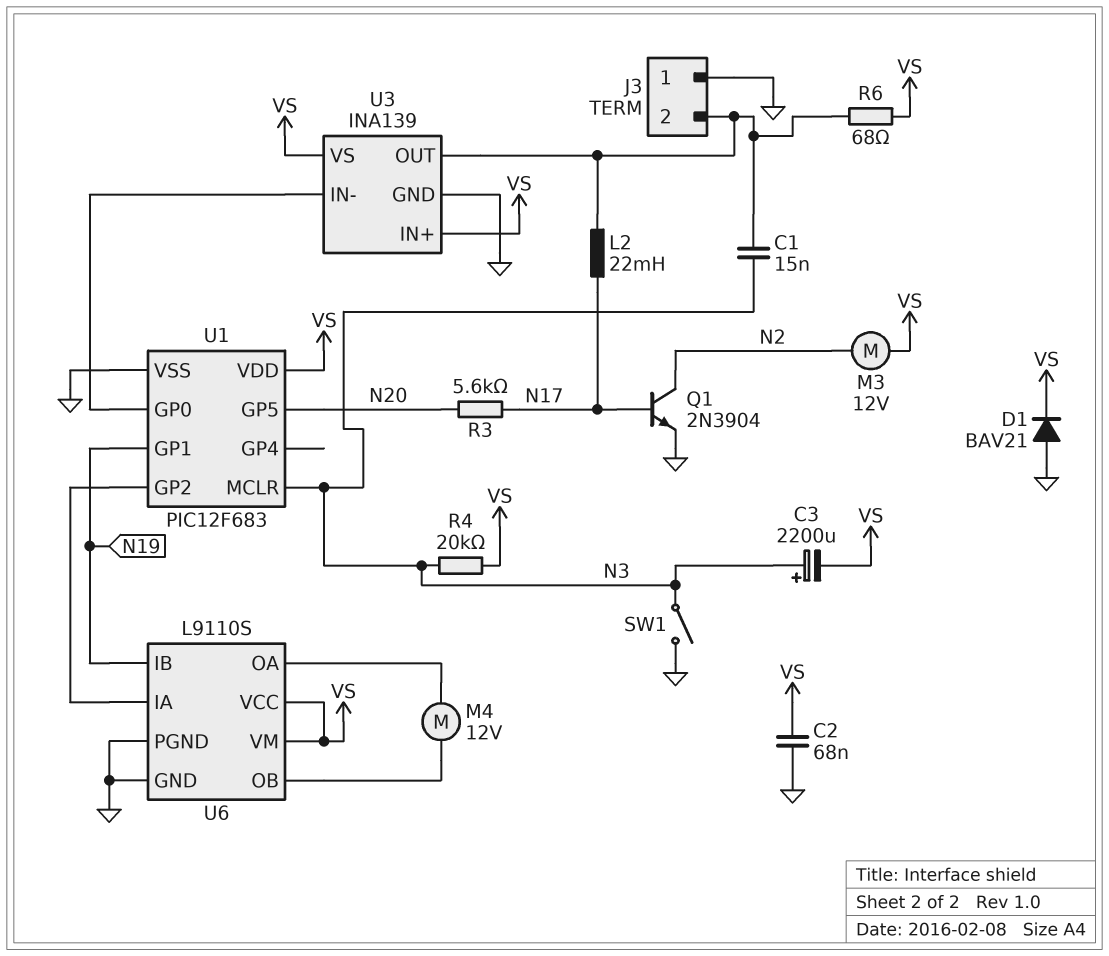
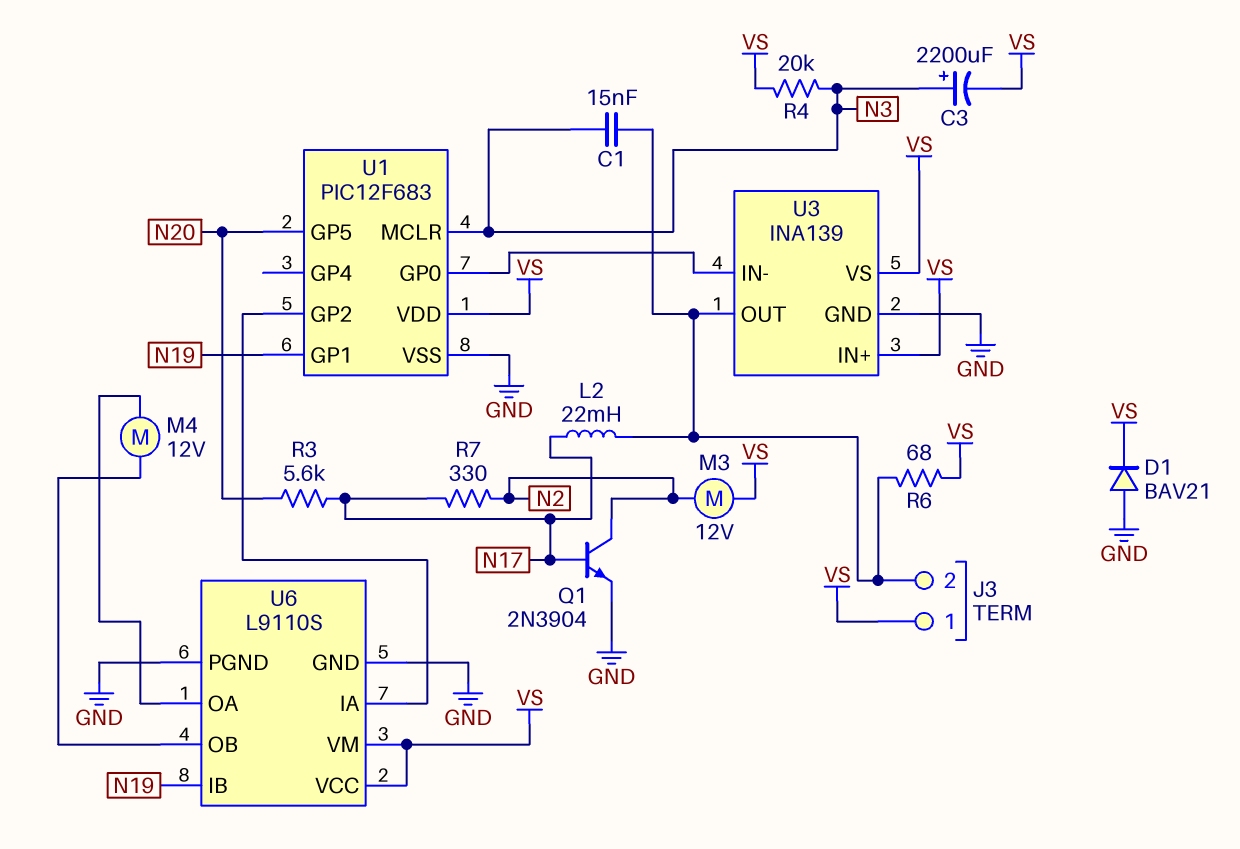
C2: 68nF (GND, VS) -> none
J3 pin 1: GND -> VS
R7: none -> 330 (N2, N17)
SW1: switch (GND, N3) -> none

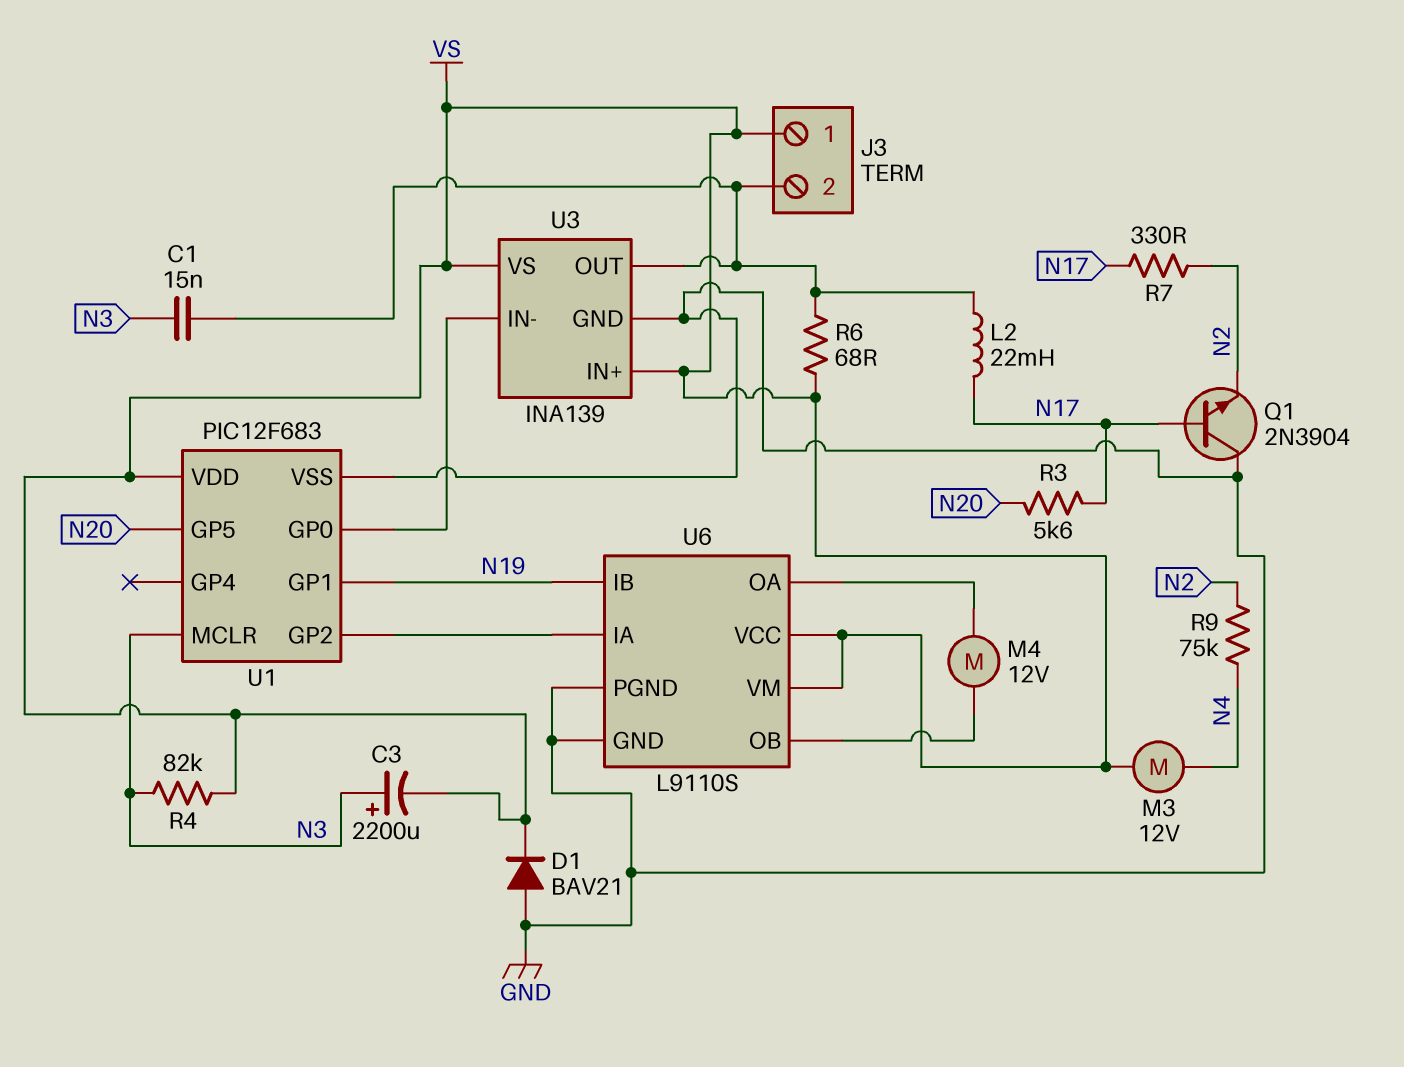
M3: motor 12V (N2, VS) -> motor 12V (N4, VS)
Q1: NPN 2N3904 (B N17, C N2, E GND) -> NPN 2N3904 (B N17, C GND, E N2)
R4: 20k (N3, VS) -> 82k (N3, VS)
R9: none -> 75k (N2, N4)

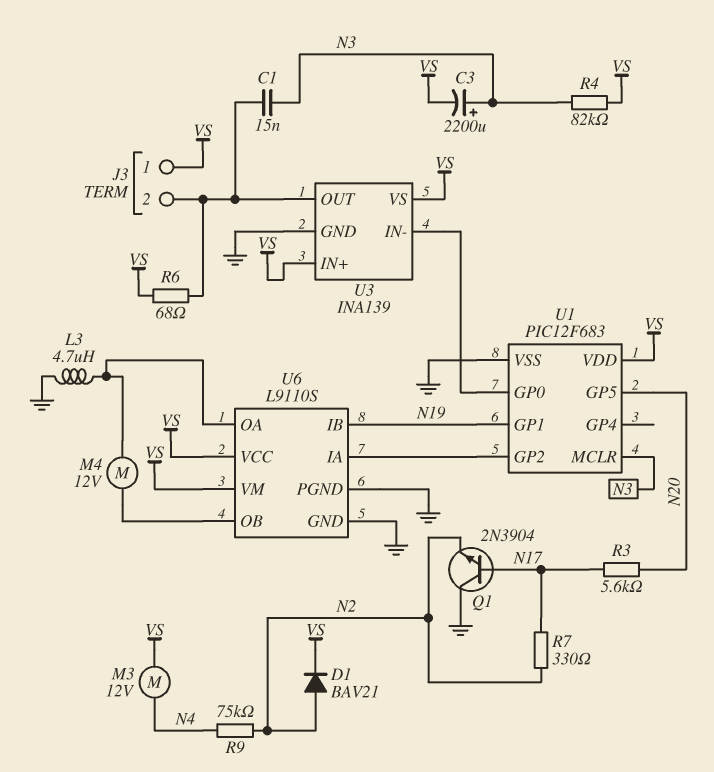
D1: diode BAV21 (A GND, K VS) -> diode BAV21 (A N2, K VS)
L2: 22mH (J3/2, N17) -> none
L3: none -> 4.7uH (GND, U6/OA)

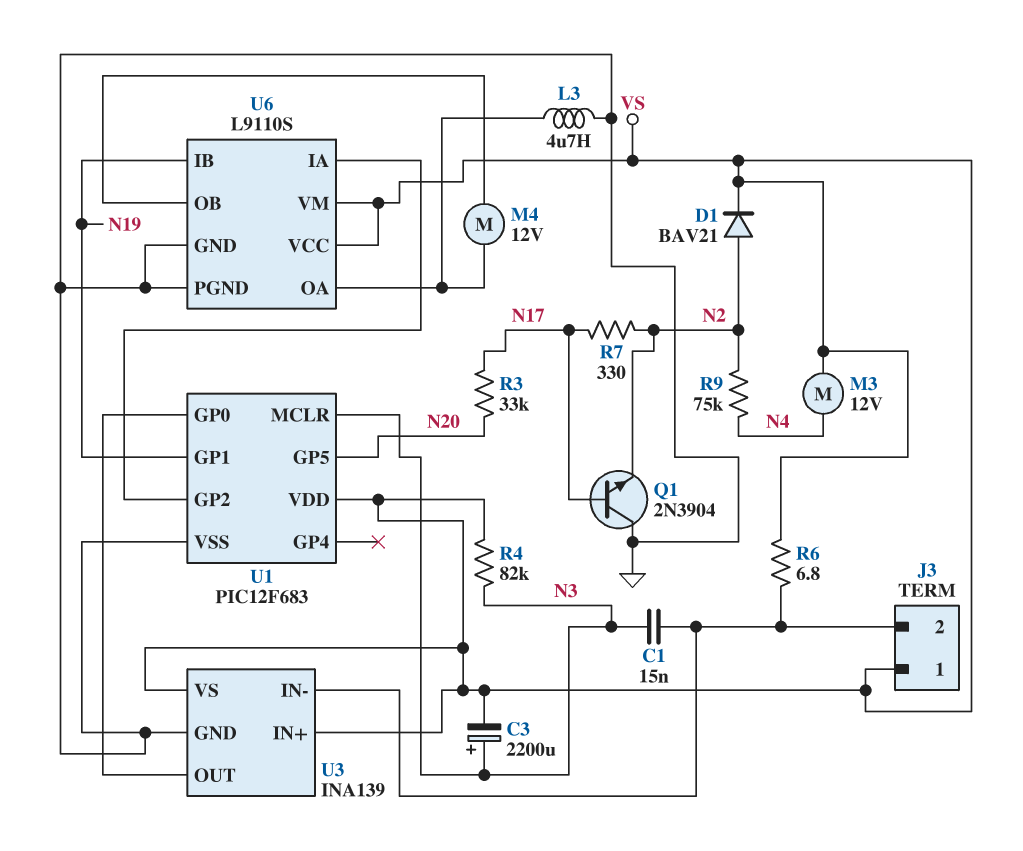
R3: 5.6k (N17, N20) -> 33k (N17, N20)
R6: 68 (J3/2, VS) -> 6.8 (J3/2, VS)
U3 pin IN-: U1/GP0 -> J3/2
U3 pin OUT: J3/2 -> U1/GP0

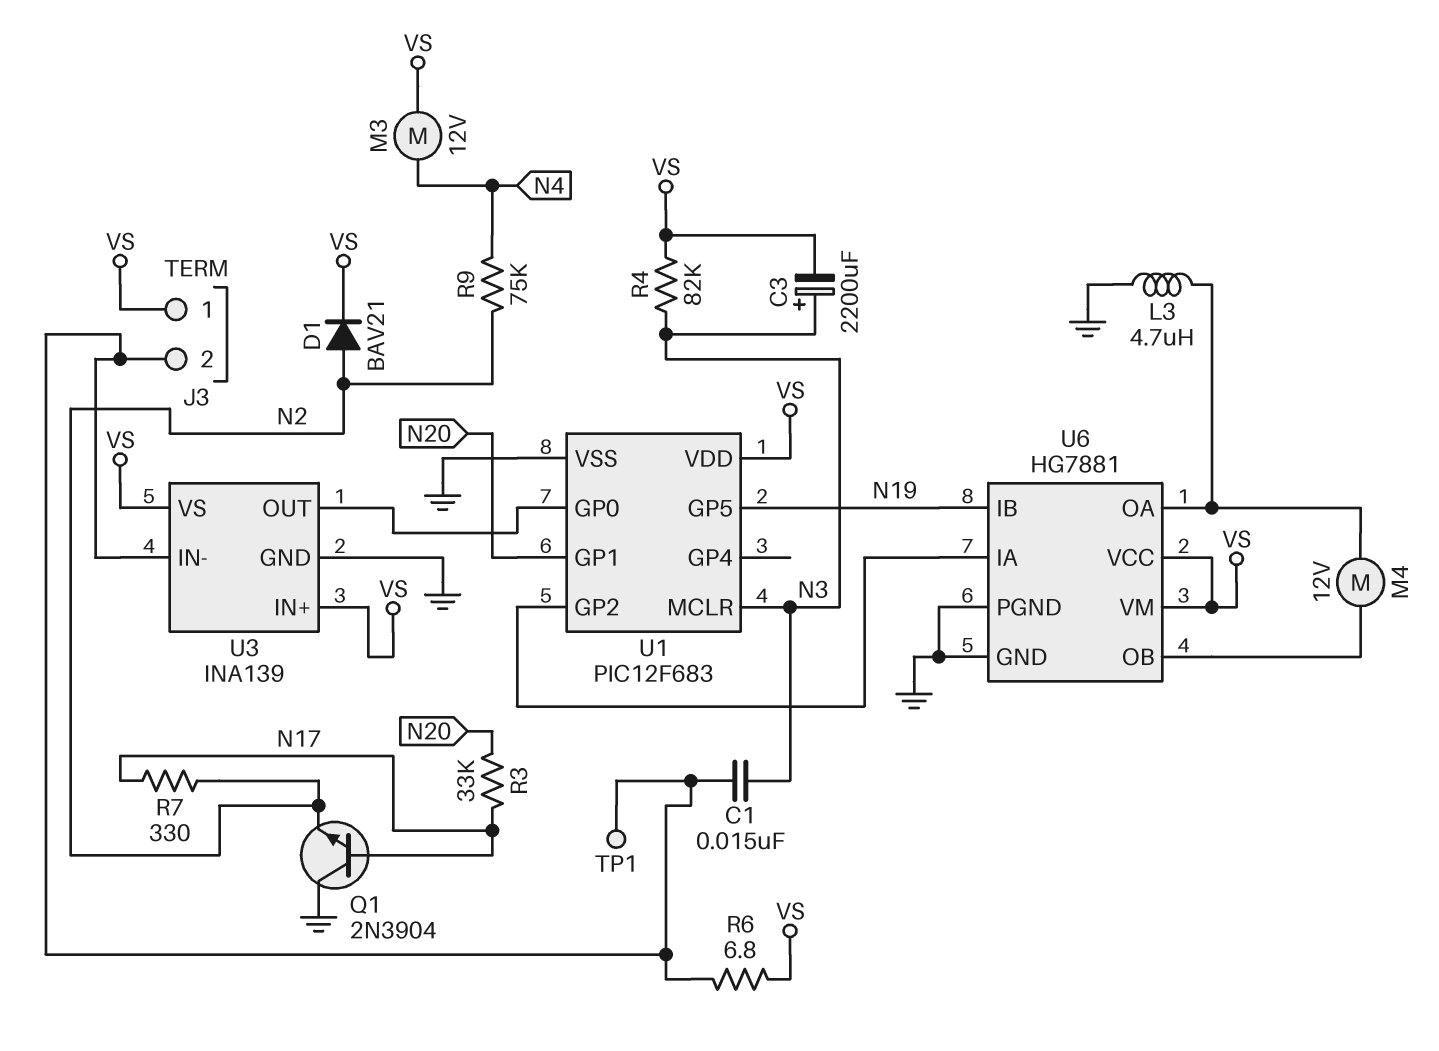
TP1: none -> test point (J3/2)
U1 pin GP1: N19 -> N20
U1 pin GP5: N20 -> N19
U6: L9110S -> HG7881

